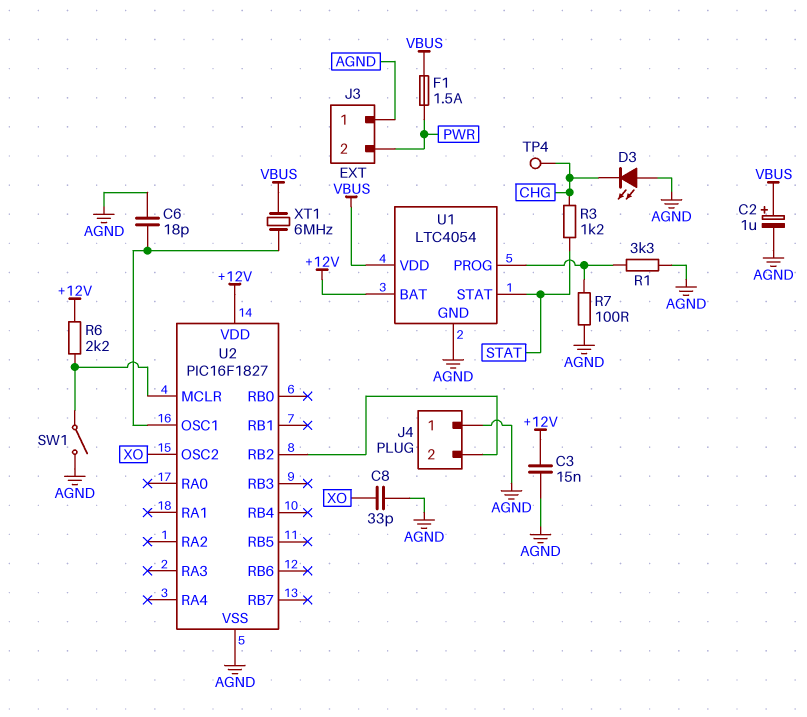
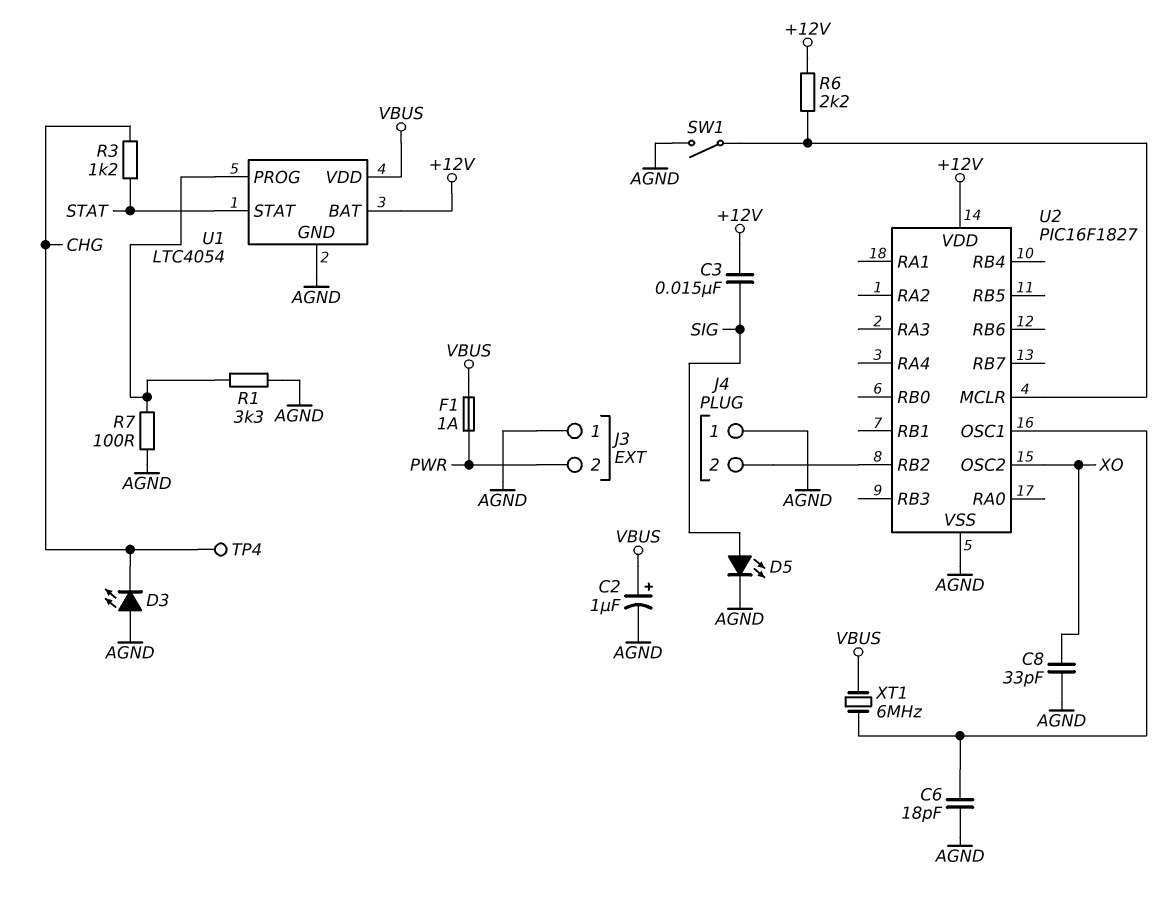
C3: 15nF (+12V, AGND) -> 15nF (+12V, SIG)
D5: none -> LED (A SIG, K AGND)
F1: 1.5A (PWR, VBUS) -> 1A (PWR, VBUS)

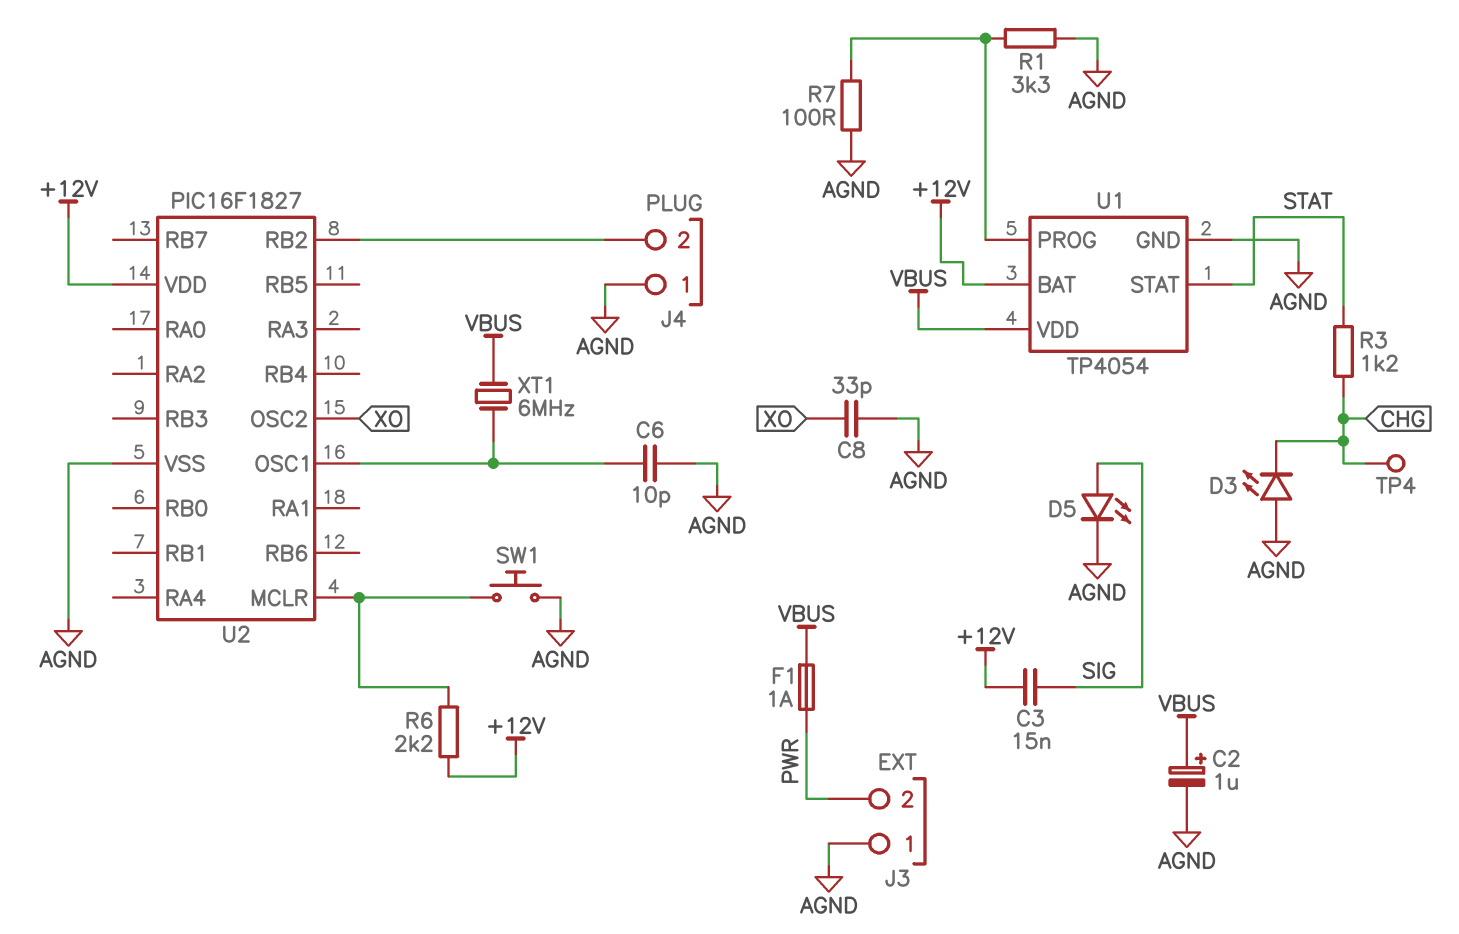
C6: 18pF (AGND, U2/OSC1) -> 10pF (AGND, U2/OSC1)
SW1: switch (AGND, U2/MCLR) -> button (AGND, U2/MCLR)
U1: LTC4054 -> TP4054

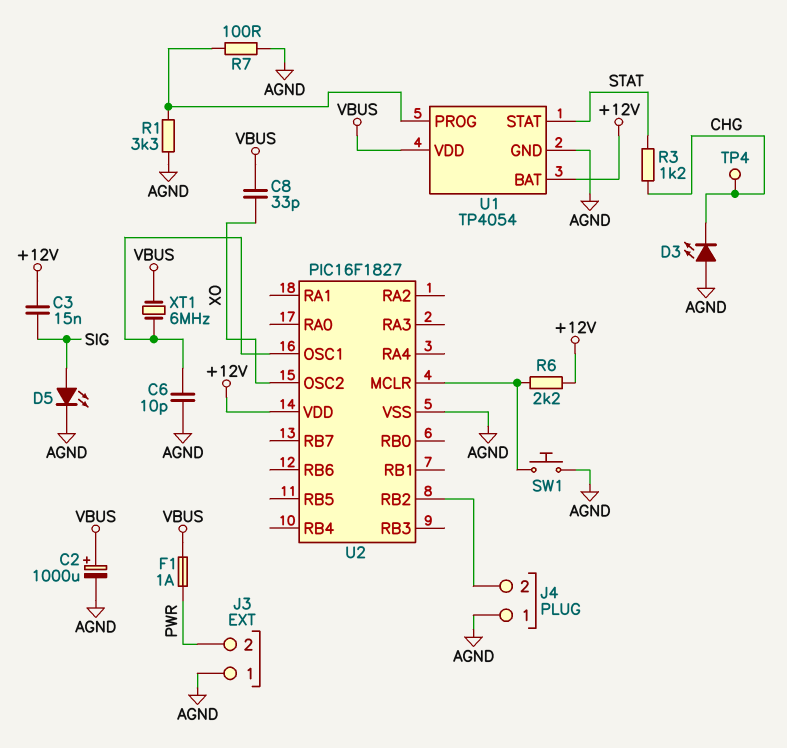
C2: 1uF (plus VBUS, minus AGND) -> 1000uF (plus VBUS, minus AGND)
C8: 33pF (AGND, XO) -> 33pF (VBUS, XO)

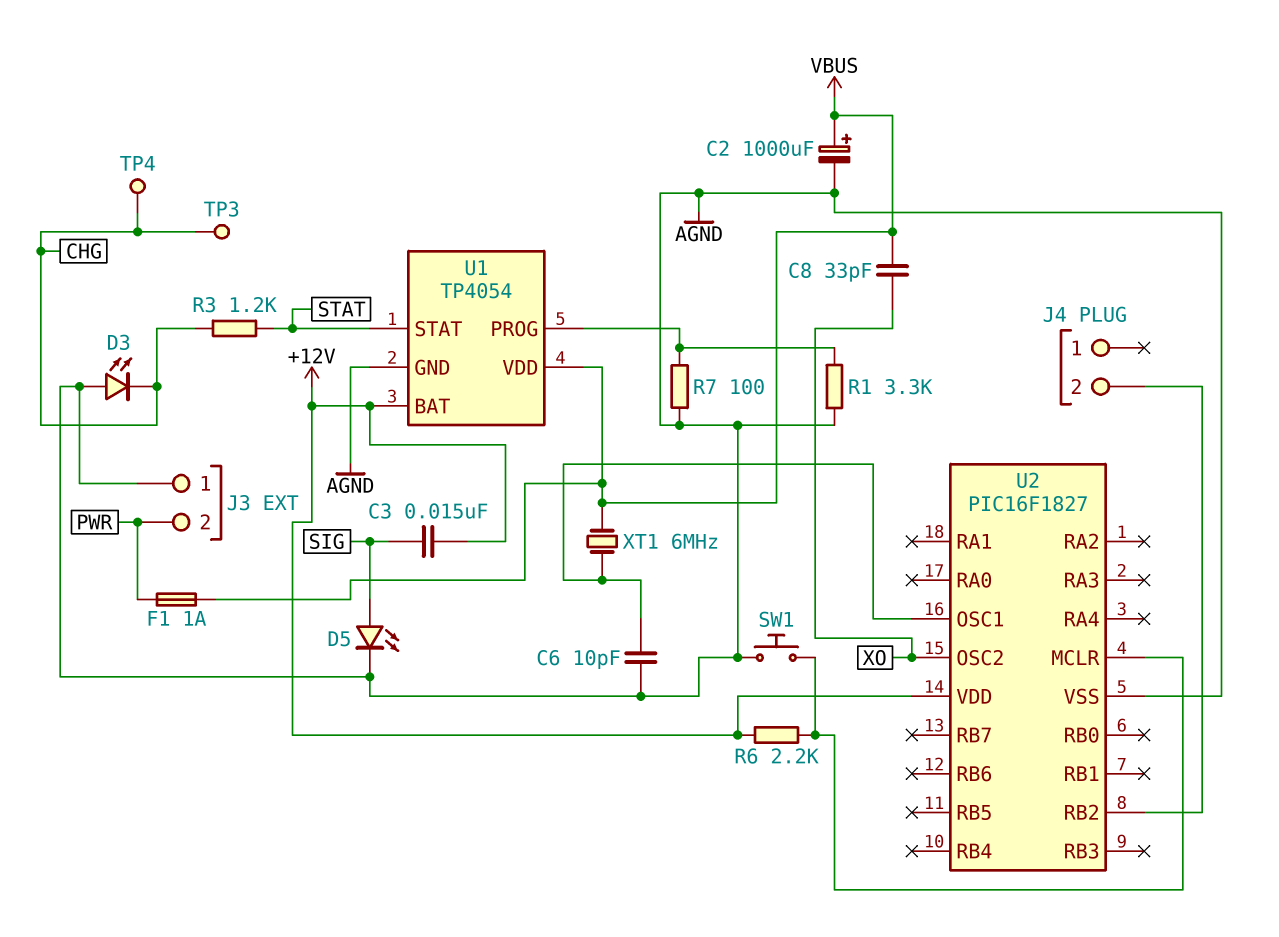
J4 pin 1: AGND -> none
TP3: none -> test point (CHG)

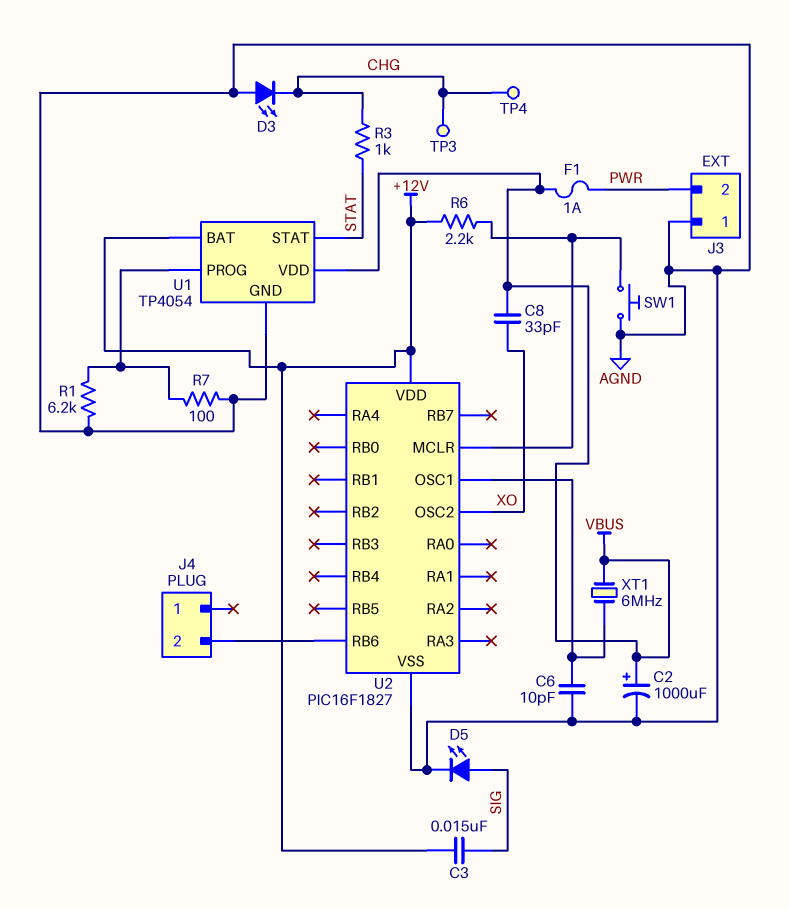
R1: 3.3k (AGND, U1/PROG) -> 6.2k (AGND, U1/PROG)
R3: 1.2k (CHG, STAT) -> 1k (CHG, STAT)
U2 pin RB2: J4/2 -> none
U2 pin RB6: none -> J4/2

